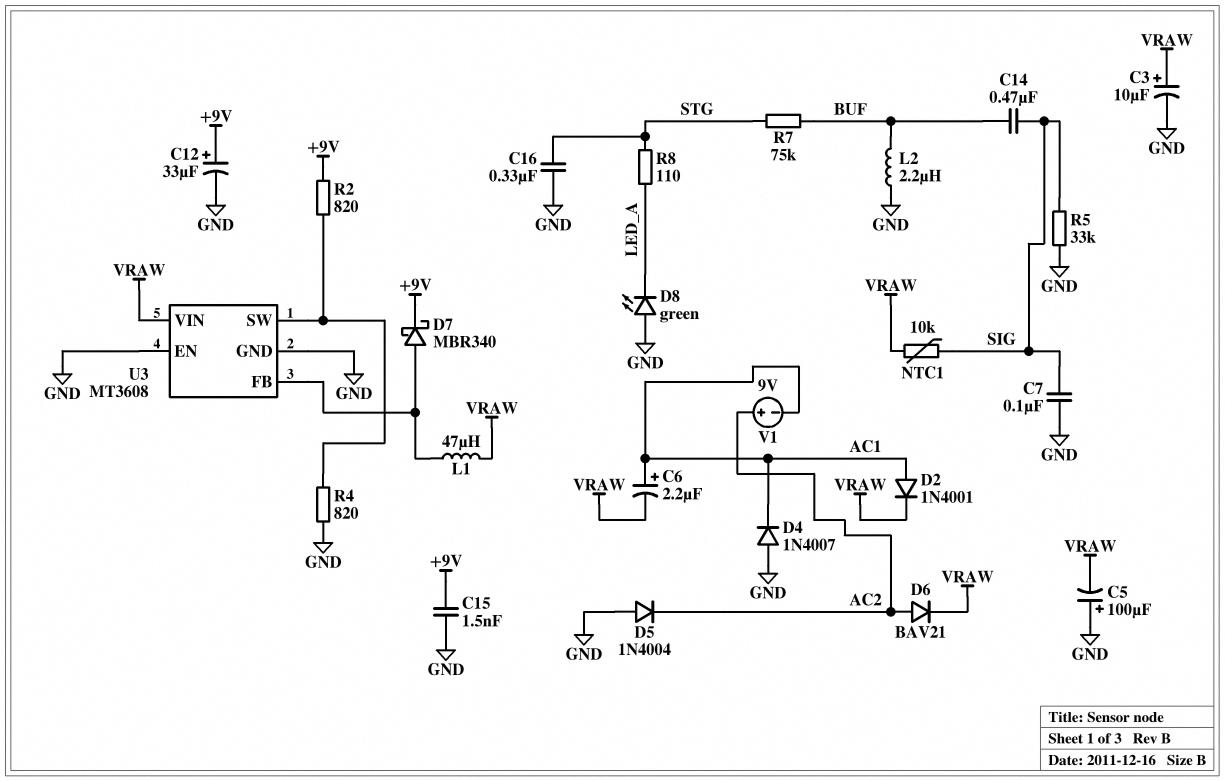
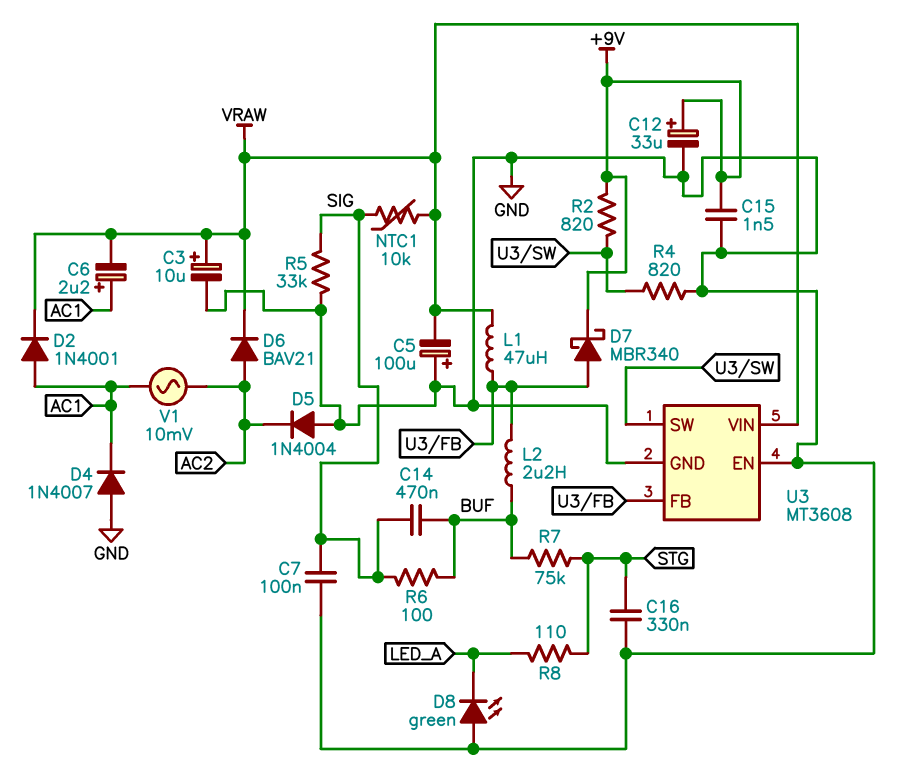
L2: 2.2uH (BUF, GND) -> 2.2uH (BUF, U3/FB)
R6: none -> 100 (BUF, SIG)
V1: 9V (plus AC2, minus AC1) -> AC 10mV (AC1, AC2)

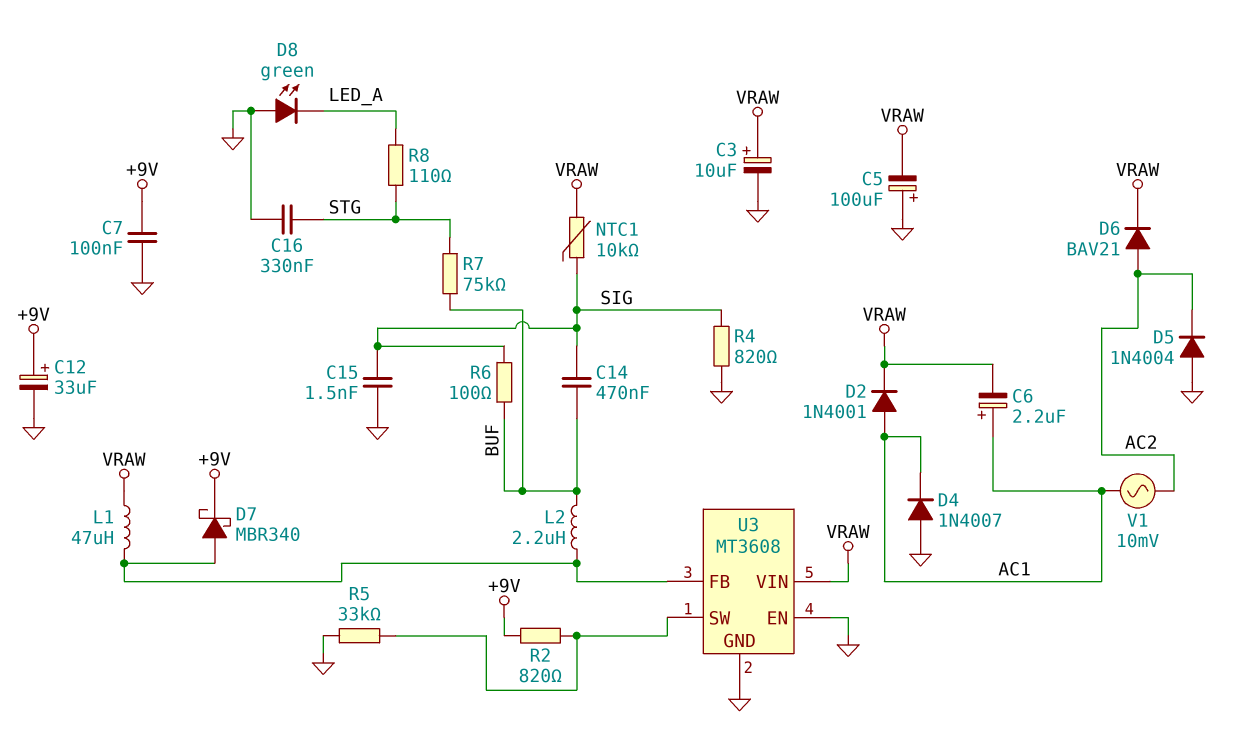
C7: 100nF (GND, SIG) -> 100nF (+9V, GND)
C15: 1.5nF (+9V, GND) -> 1.5nF (GND, SIG)
R4: 820 (GND, U3/SW) -> 820 (GND, SIG)
R5: 33k (GND, SIG) -> 33k (GND, U3/SW)

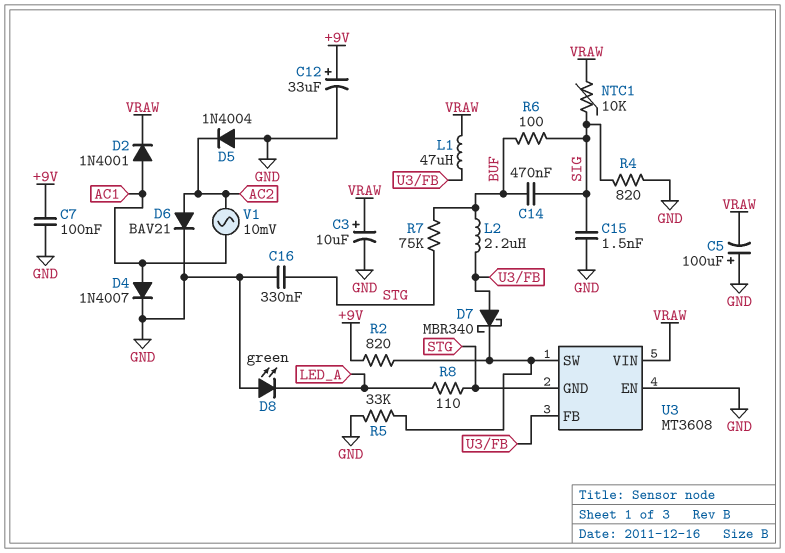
C6: 2.2uF (plus AC1, minus VRAW) -> none
D4: diode 1N4007 (A GND, K AC1) -> diode 1N4007 (A AC1, K GND)
D6: diode BAV21 (A AC2, K VRAW) -> diode BAV21 (A AC2, K GND)
D7: schottky MBR340 (A U3/FB, K +9V) -> schottky MBR340 (A U3/FB, K U3/SW)
U3 pin GND: GND -> STG

